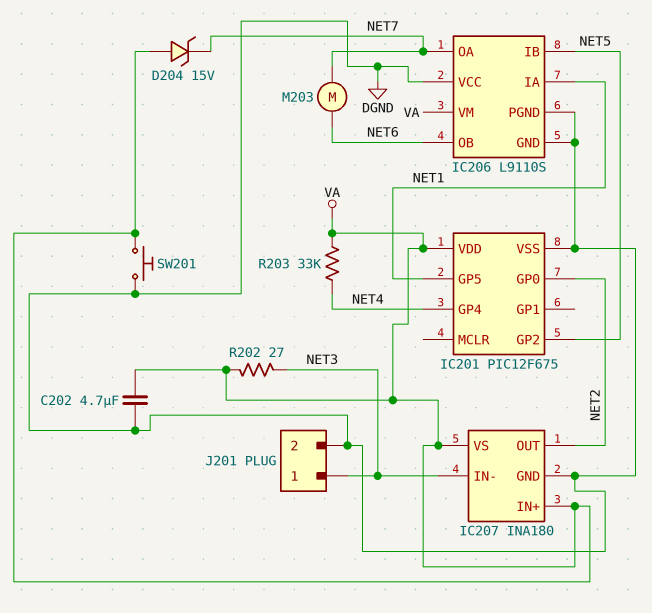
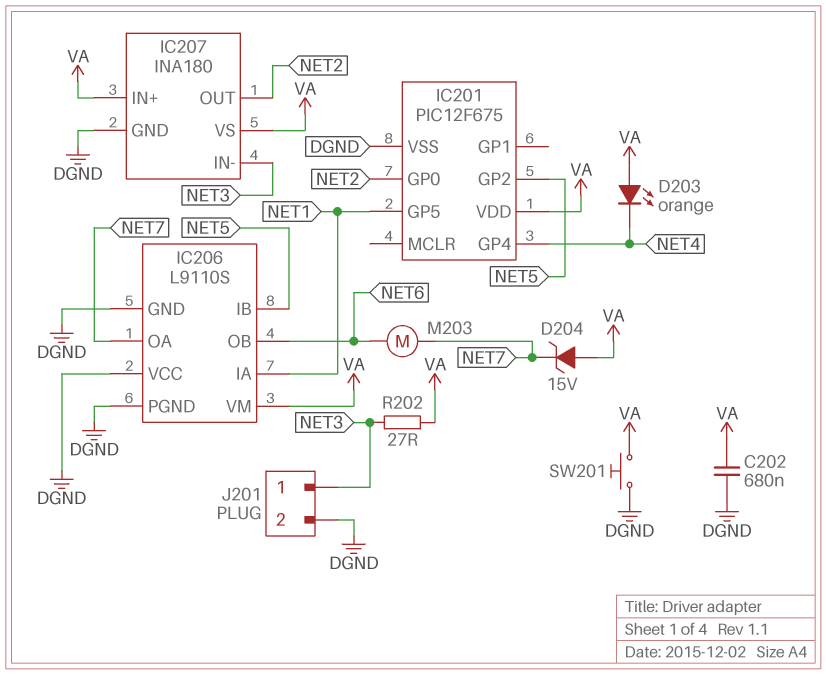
C202: 4.7uF (DGND, VA) -> 680nF (DGND, VA)
D203: none -> LED orange (A VA, K NET4)
R203: 33k (NET4, VA) -> none

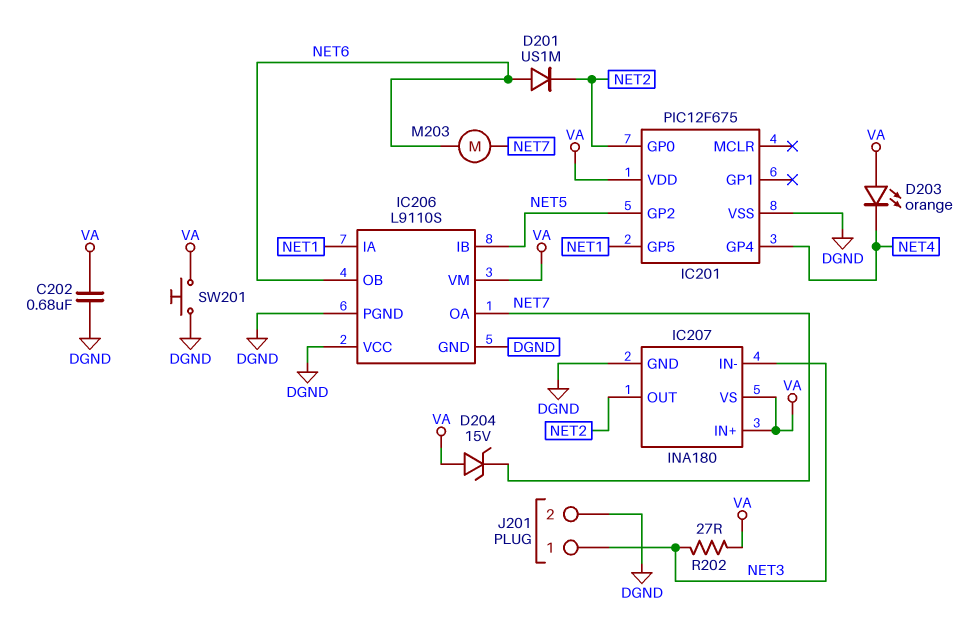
D201: none -> diode US1M (A NET6, K NET2)

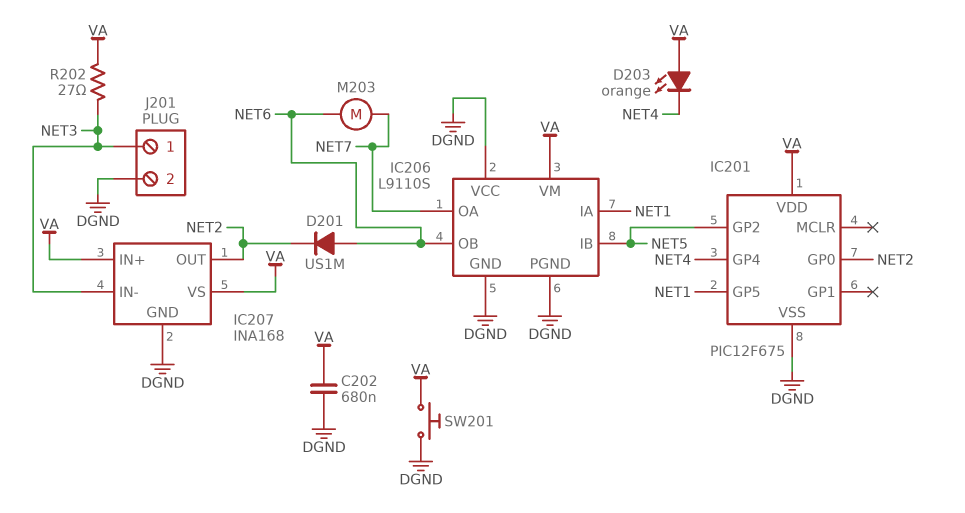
D204: zener 15V (A VA, K NET7) -> none
IC207: INA180 -> INA168

